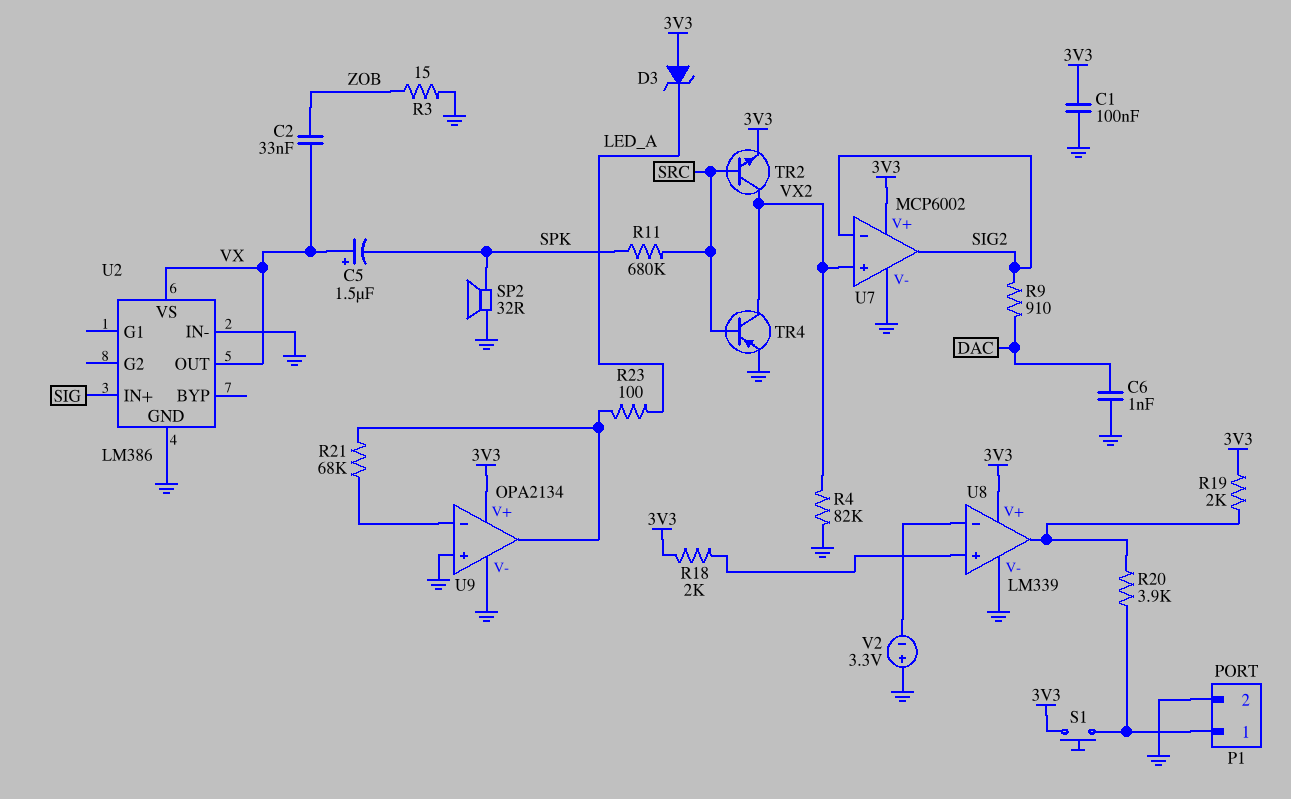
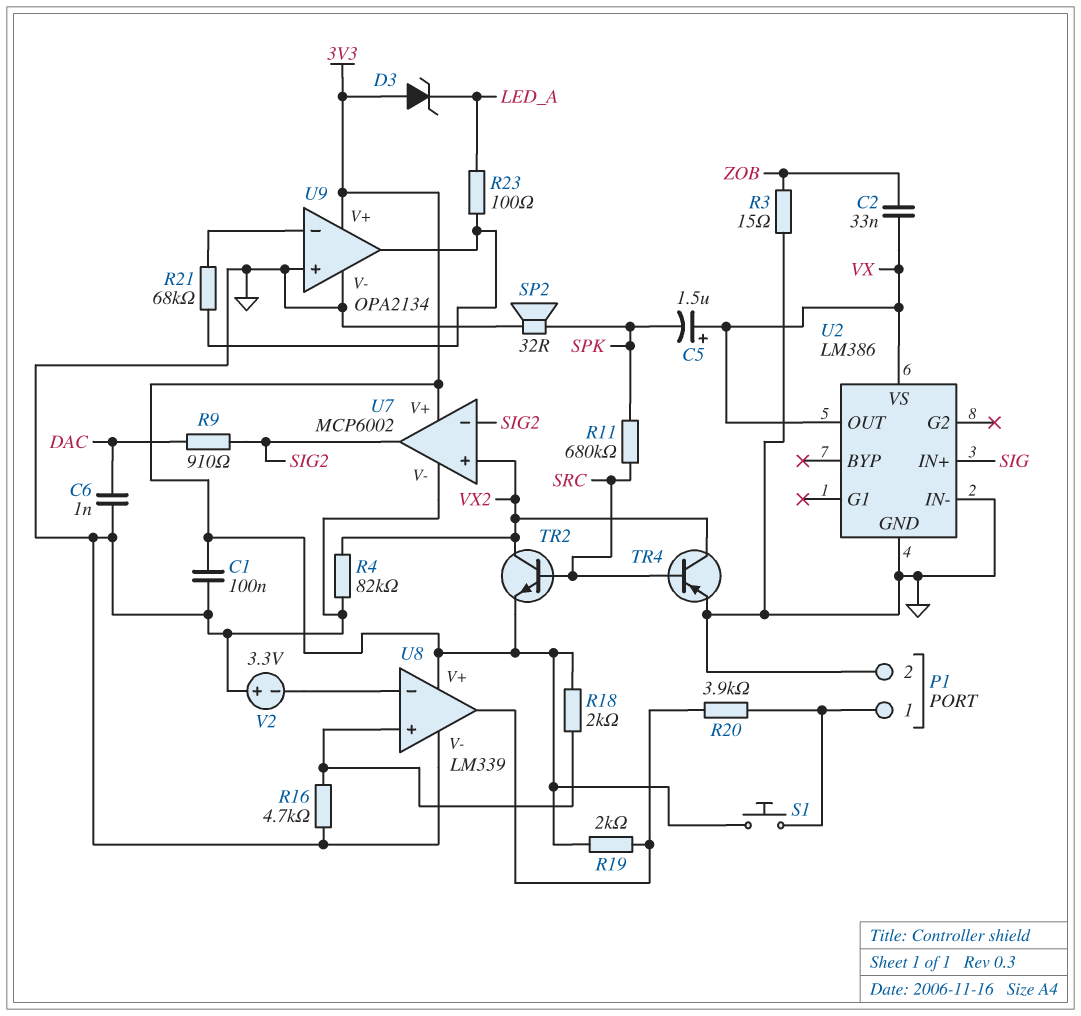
R16: none -> 4.7k (GND, U8/in+)

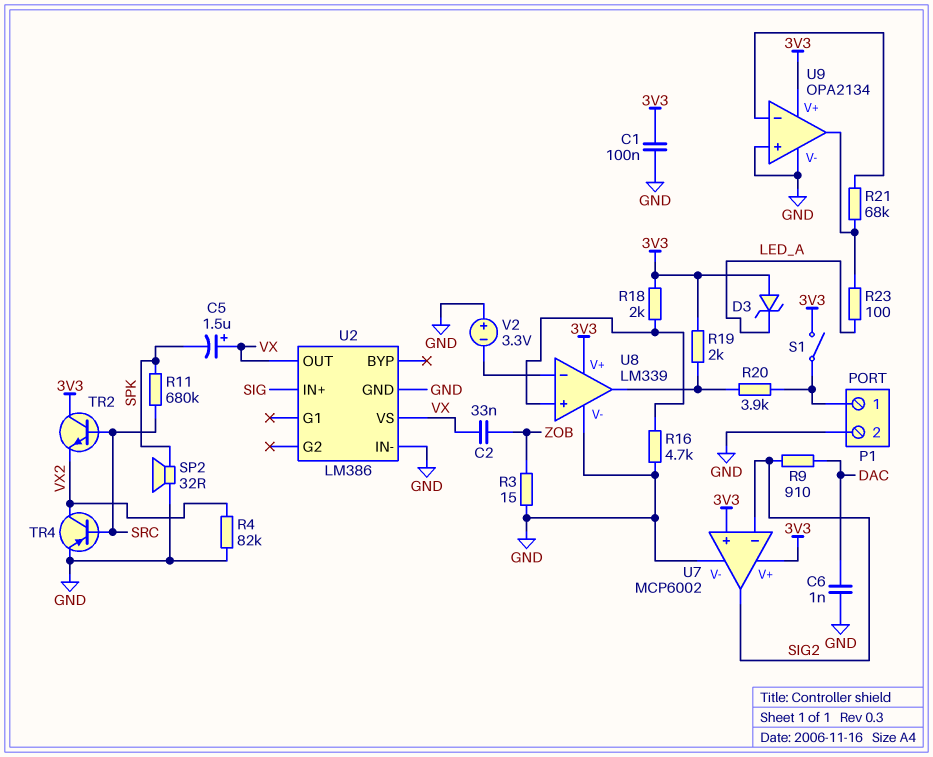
S1: button (3V3, P1/1) -> switch (3V3, P1/1)
TR2: NPN (B SRC, C VX2, E 3V3) -> NPN (B SRC, C 3V3, E VX2)
U7 pin in+: VX2 -> 3V3

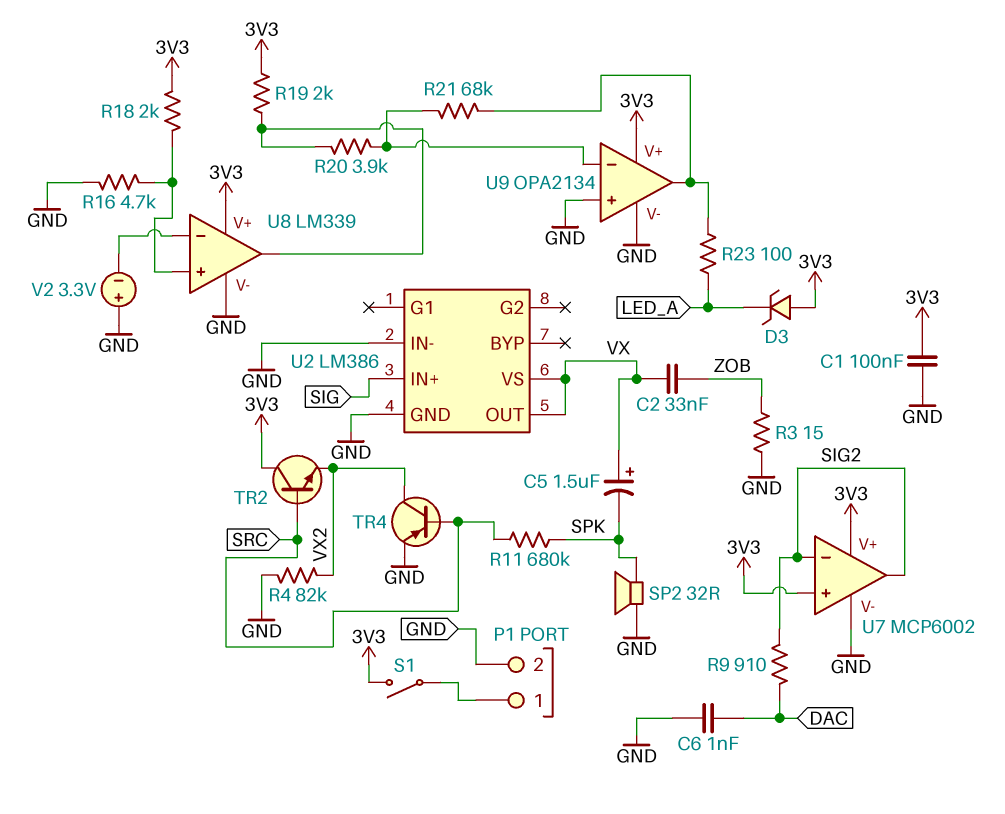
R20: 3.9k (P1/1, U8/out) -> 3.9k (U8/out, U9/in-)

